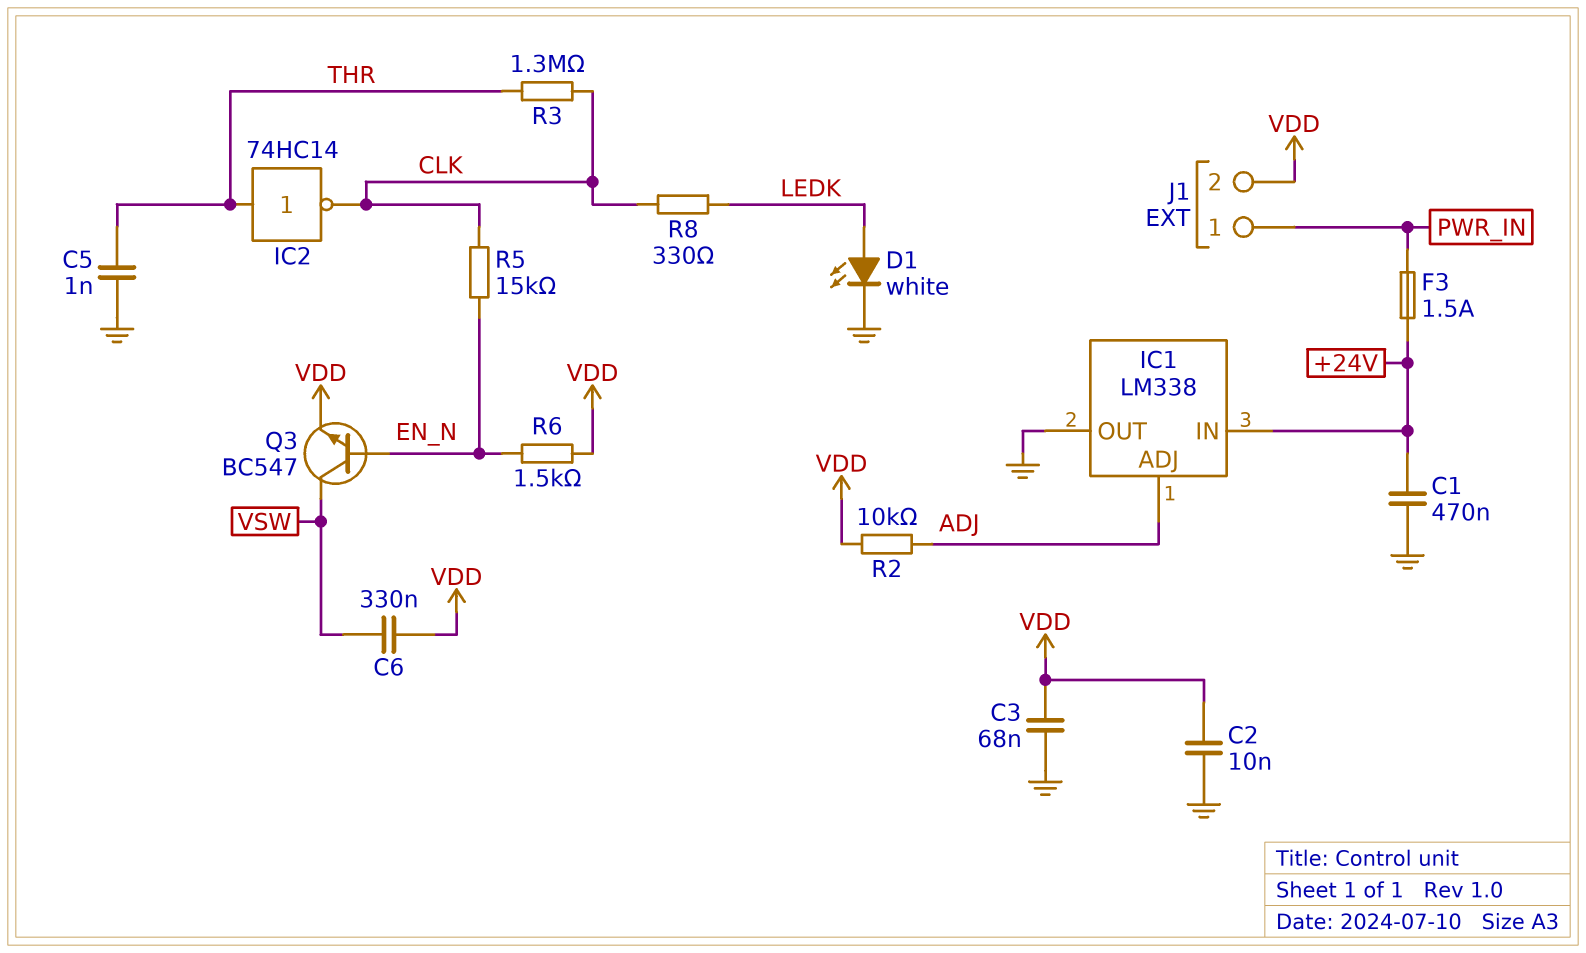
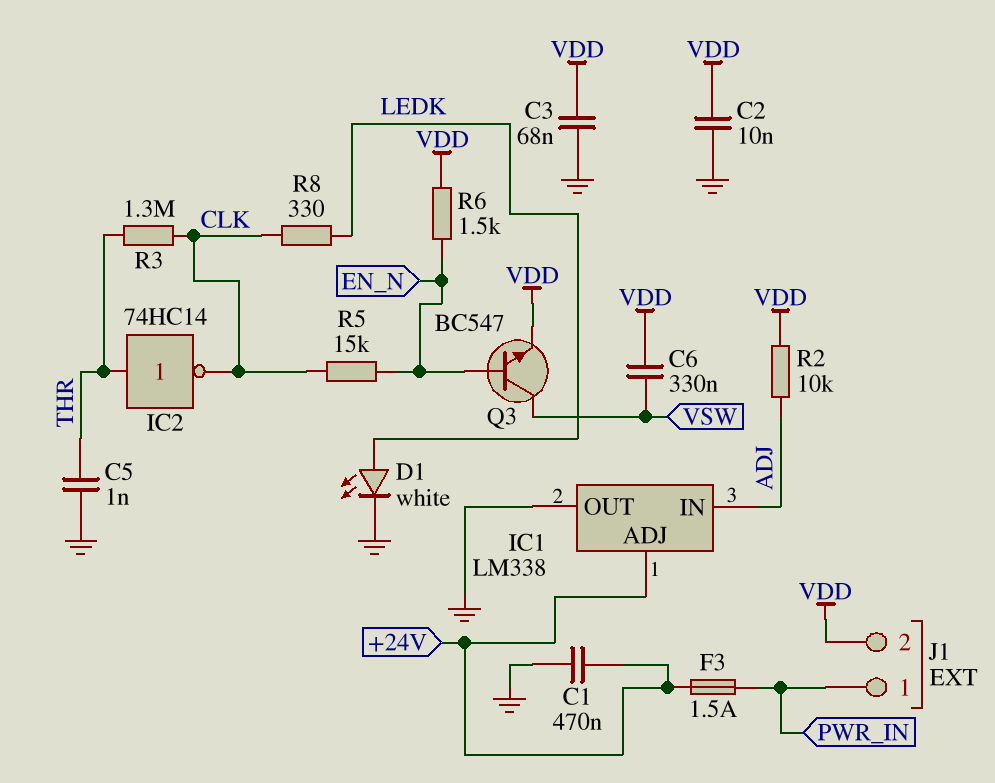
IC1 pin ADJ: ADJ -> +24V
IC1 pin IN: +24V -> ADJ

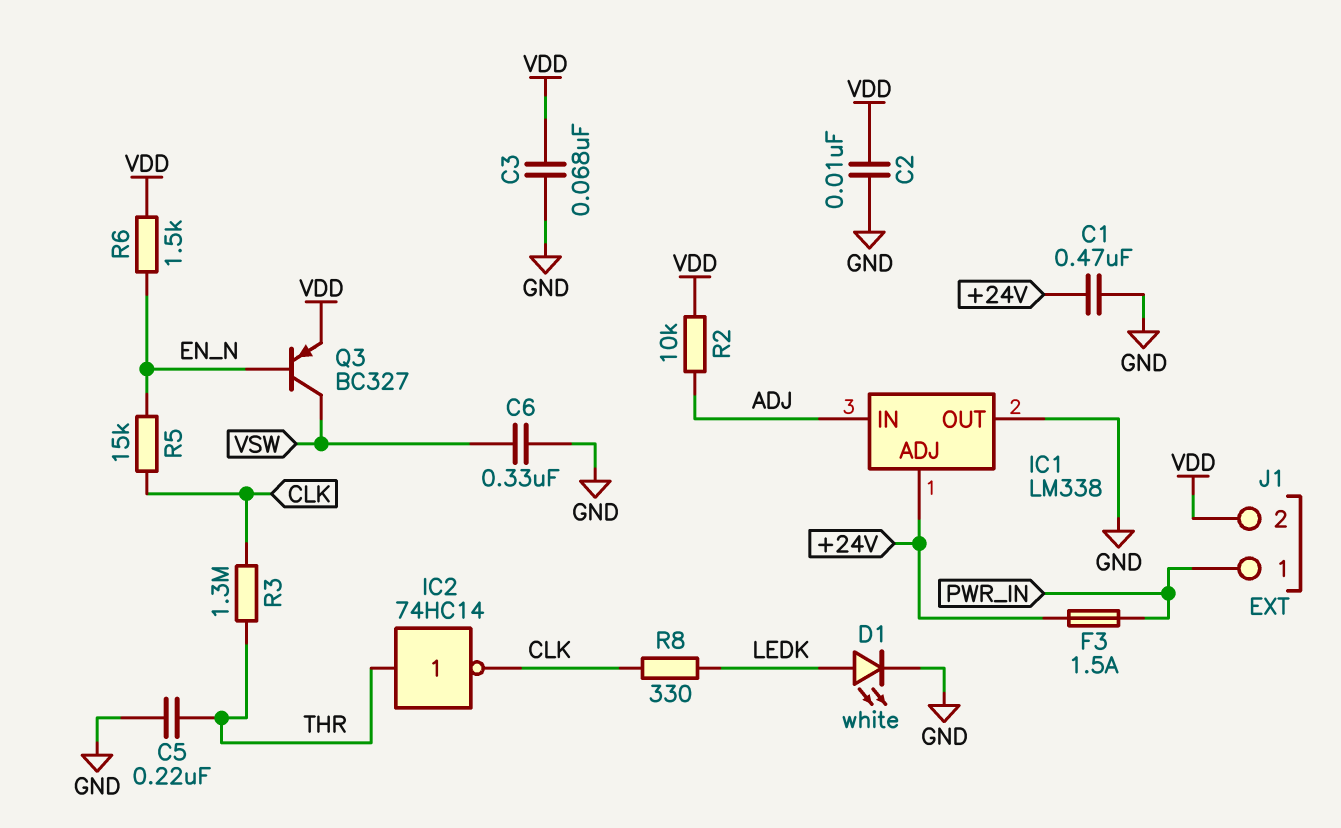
C5: 1nF (GND, THR) -> 220nF (GND, THR)
C6: 330nF (VDD, VSW) -> 330nF (GND, VSW)
Q3: NPN BC547 (B EN_N, C VSW, E VDD) -> PNP BC327 (B EN_N, C VSW, E VDD)

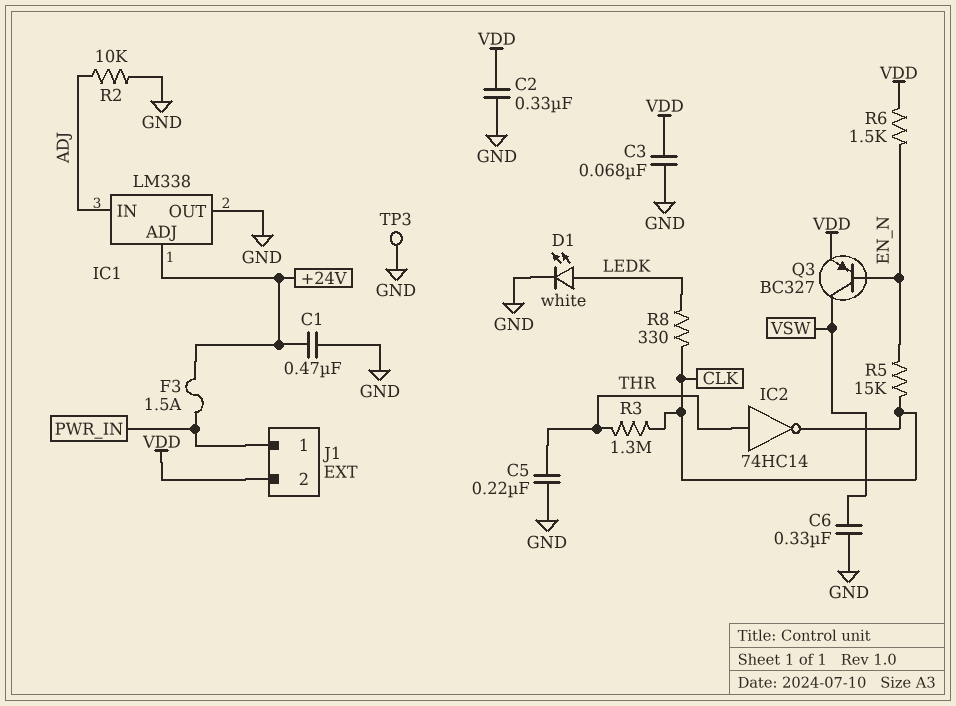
C2: 10nF (GND, VDD) -> 330nF (GND, VDD)
R2: 10k (ADJ, VDD) -> 10k (ADJ, GND)
TP3: none -> test point (GND)

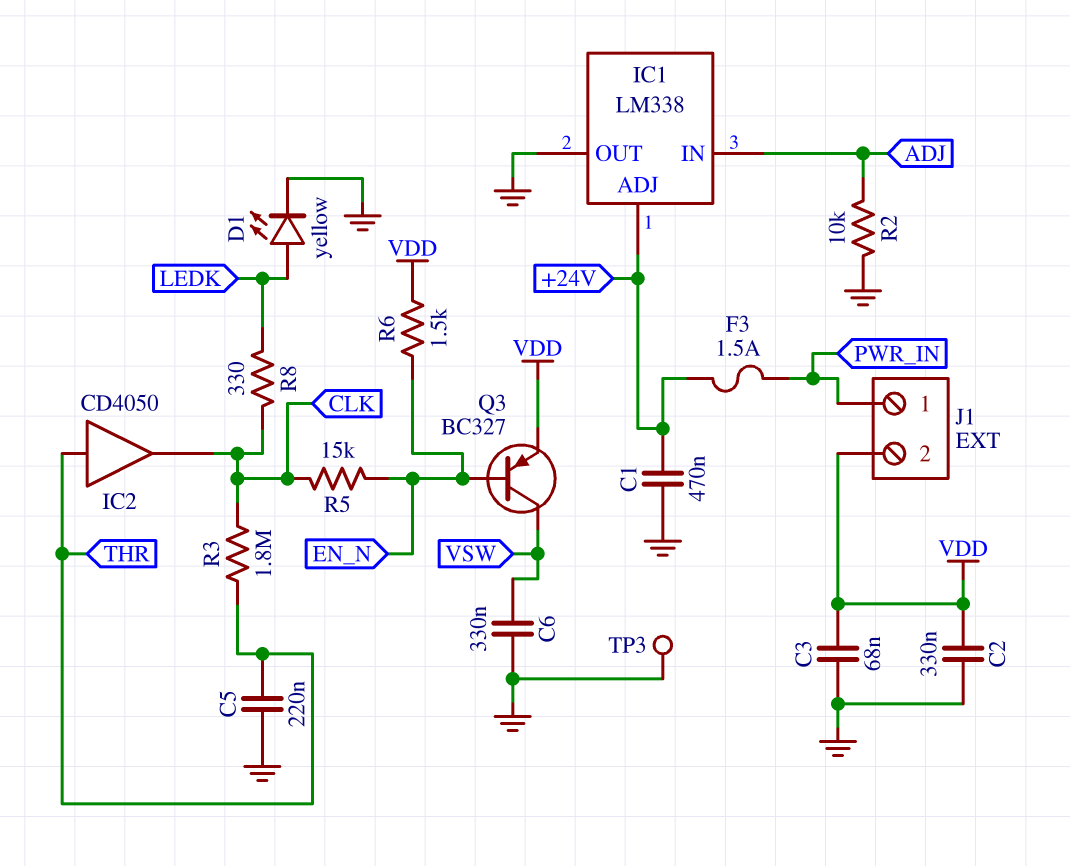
D1: LED white (A LEDK, K GND) -> LED yellow (A LEDK, K GND)
IC2: NOT 74HC14 (in THR, out CLK) -> buffer CD4050 (in THR, out CLK)
R3: 1.3M (CLK, THR) -> 1.8M (CLK, THR)

